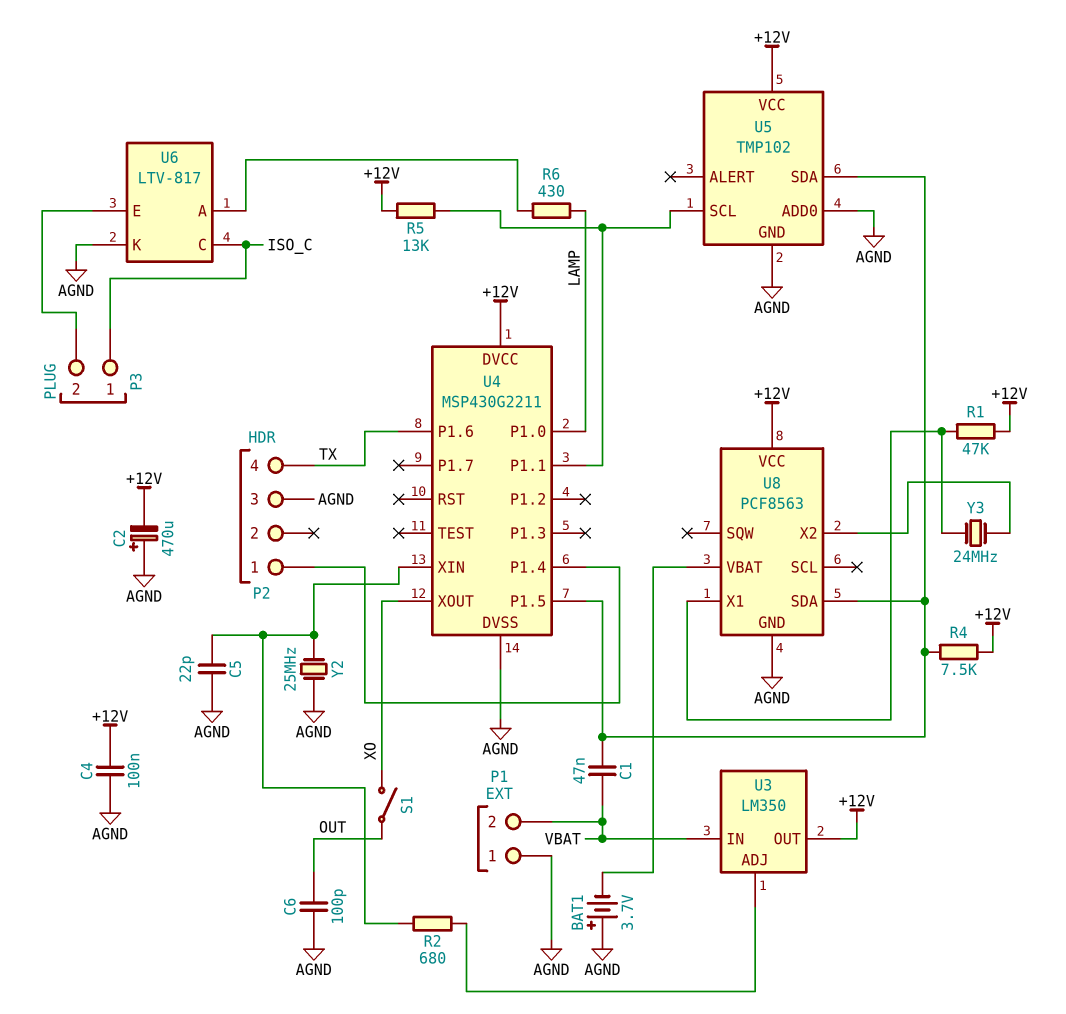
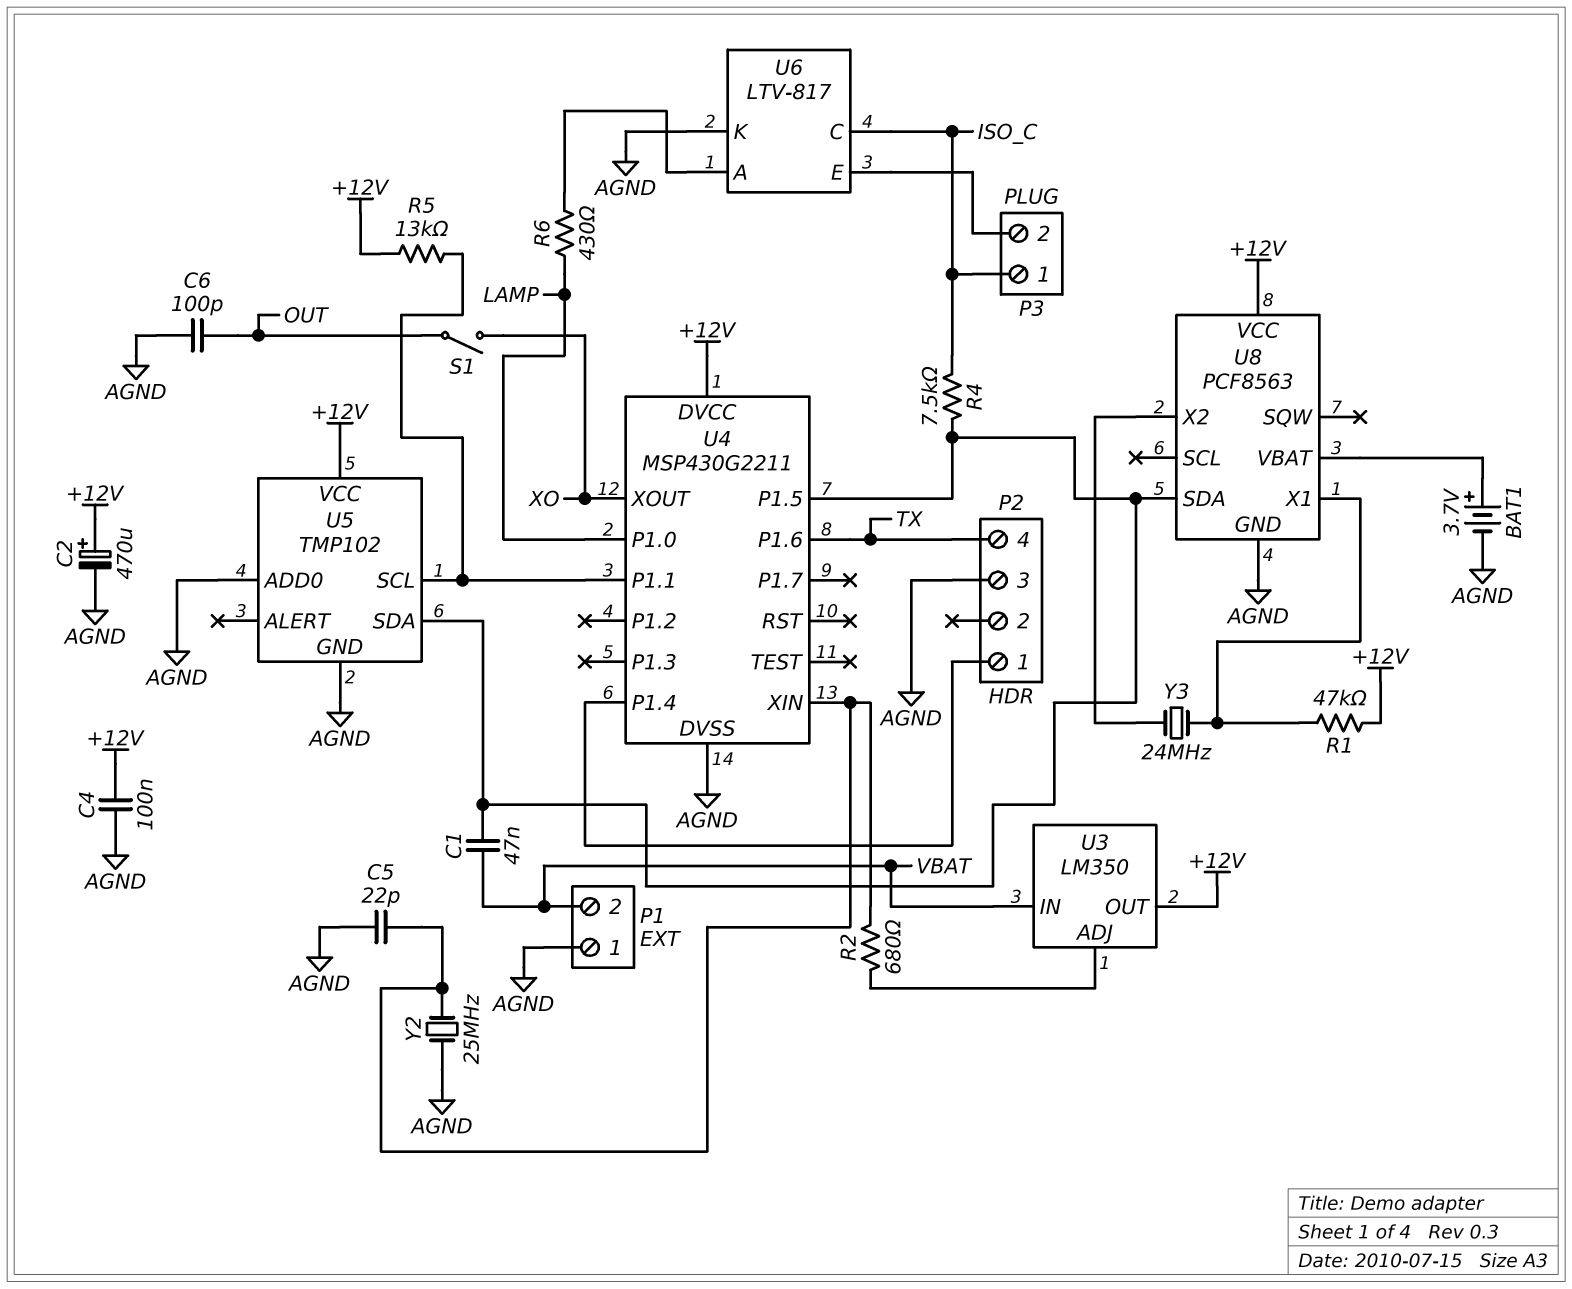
BAT1: 3.7V (plus AGND, minus U8/VBAT) -> 3.7V (plus U8/VBAT, minus AGND)
C2: 470uF (plus AGND, minus +12V) -> 470uF (plus +12V, minus AGND)
R4: 7.5k (+12V, U4/P1.5) -> 7.5k (ISO_C, U4/P1.5)

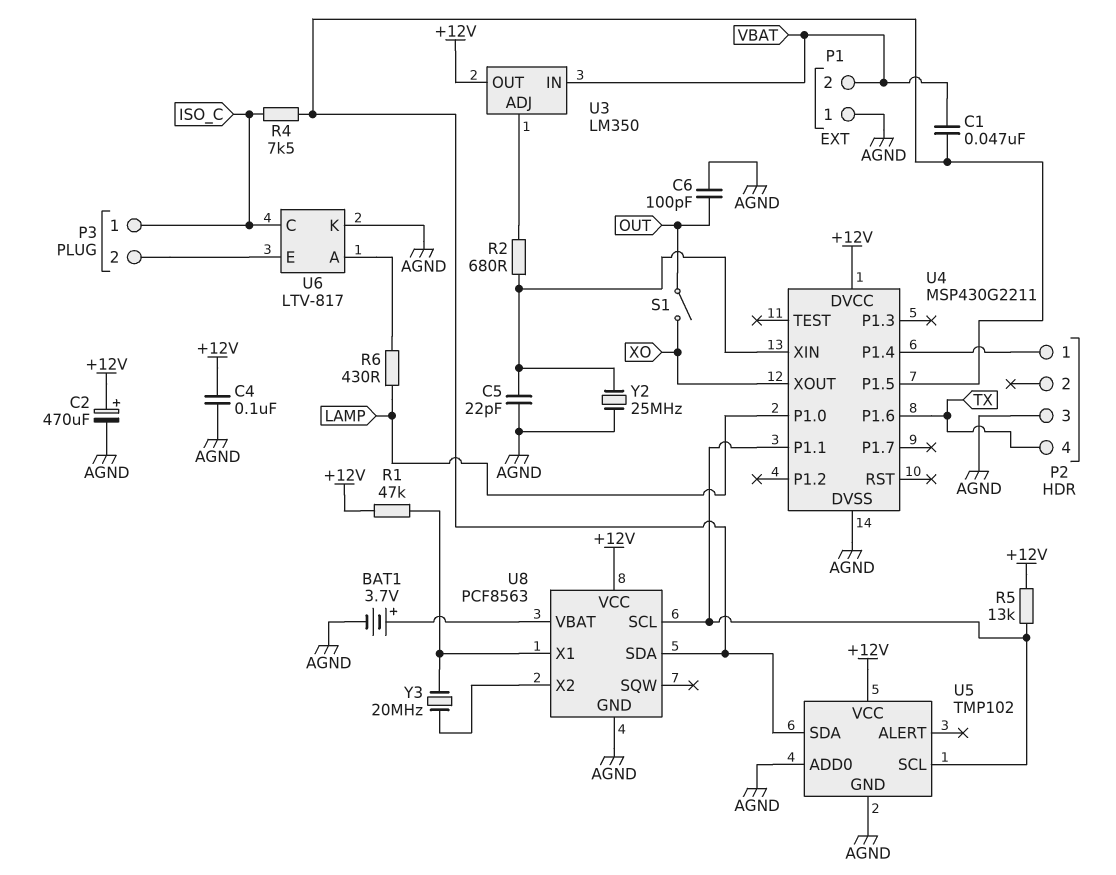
U8 pin SCL: none -> U4/P1.1
Y3: 24MHz (U8/X1, U8/X2) -> 20MHz (U8/X1, U8/X2)

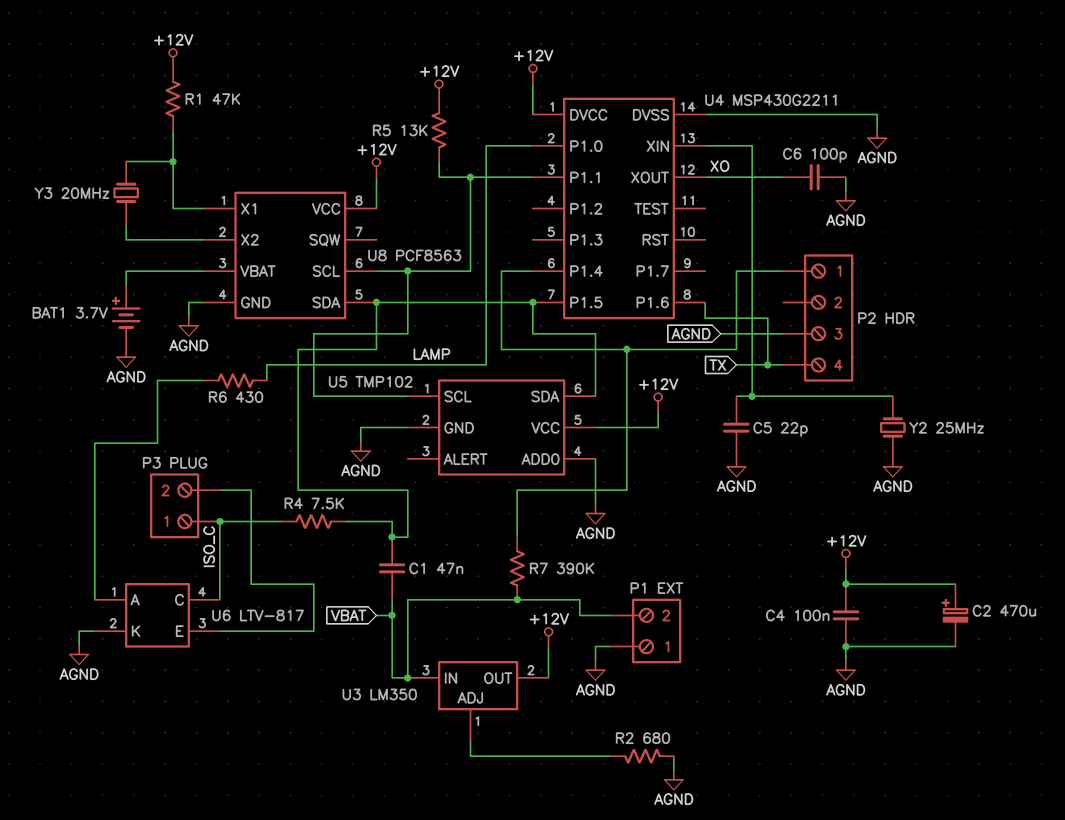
C6: 100pF (AGND, OUT) -> 100pF (AGND, XO)
R2: 680 (U3/ADJ, U4/XIN) -> 680 (AGND, U3/ADJ)
R7: none -> 390k (P2/1, VBAT)
S1: switch (OUT, XO) -> none

